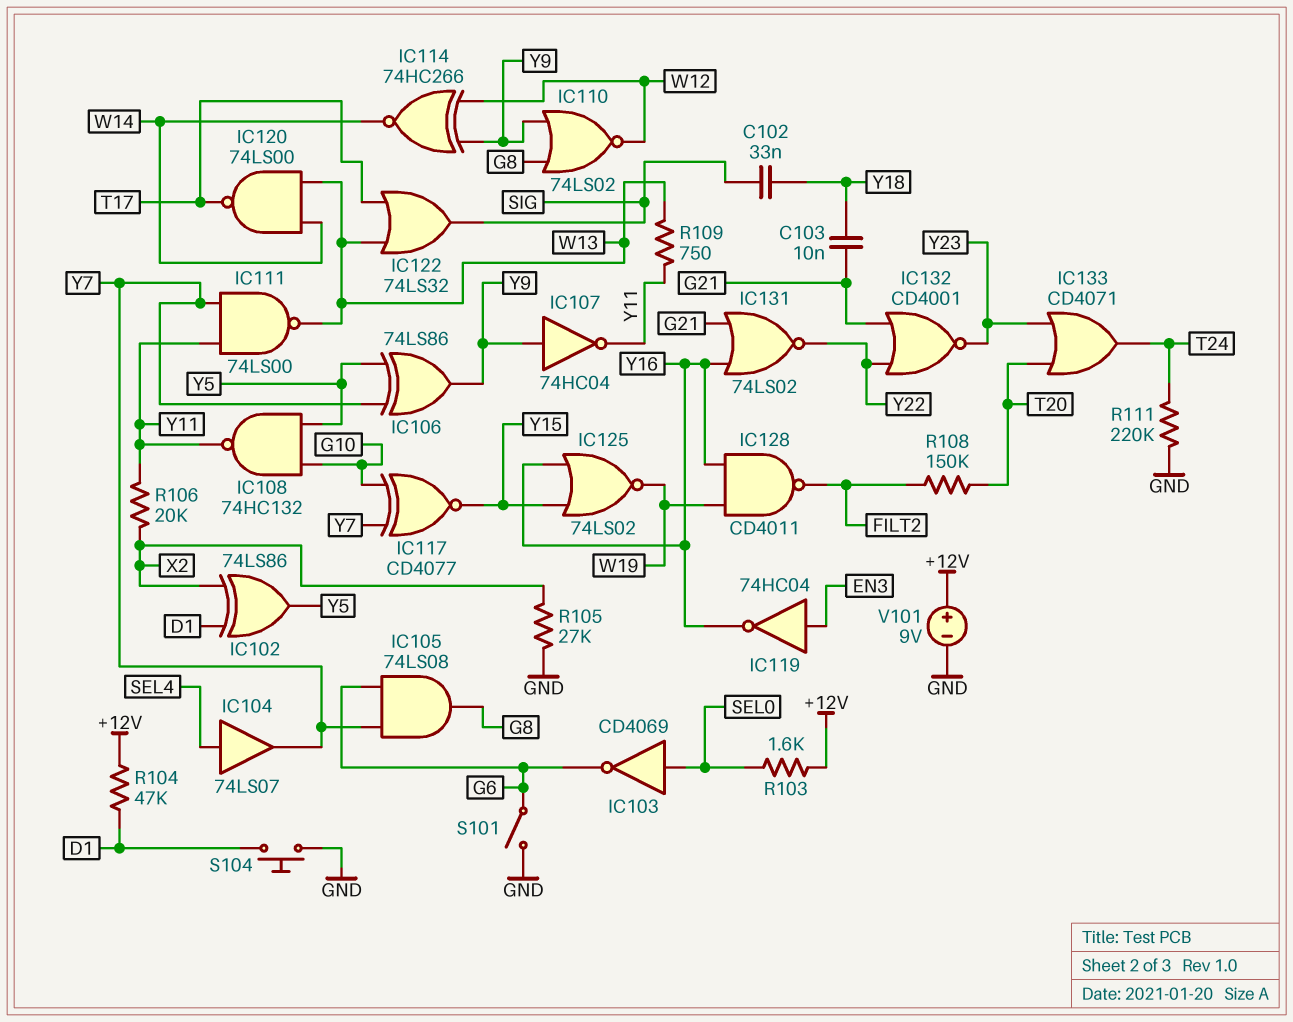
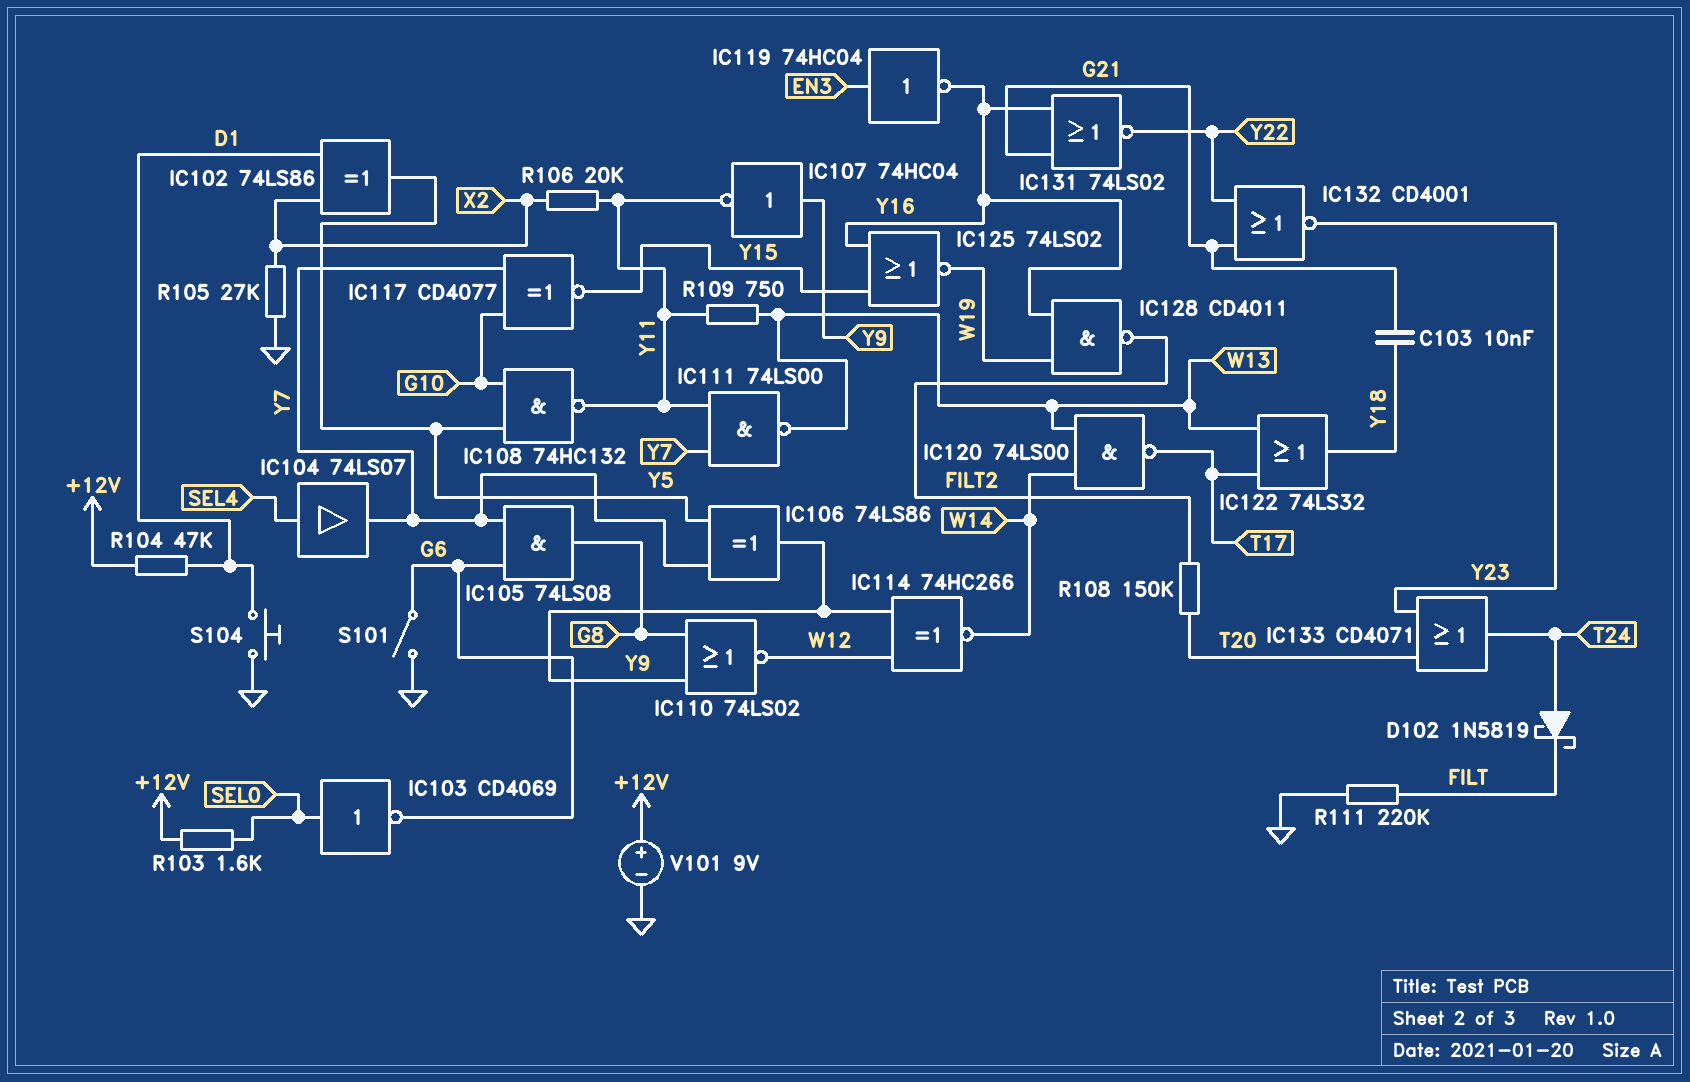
C102: 33nF (SIG, Y18) -> none
D102: none -> schottky 1N5819 (A T24, K FILT)
IC122: OR 74LS32 (in T17, in W13, out SIG) -> OR 74LS32 (in T17, in W13, out Y18)
R111: 220k (GND, T24) -> 220k (FILT, GND)

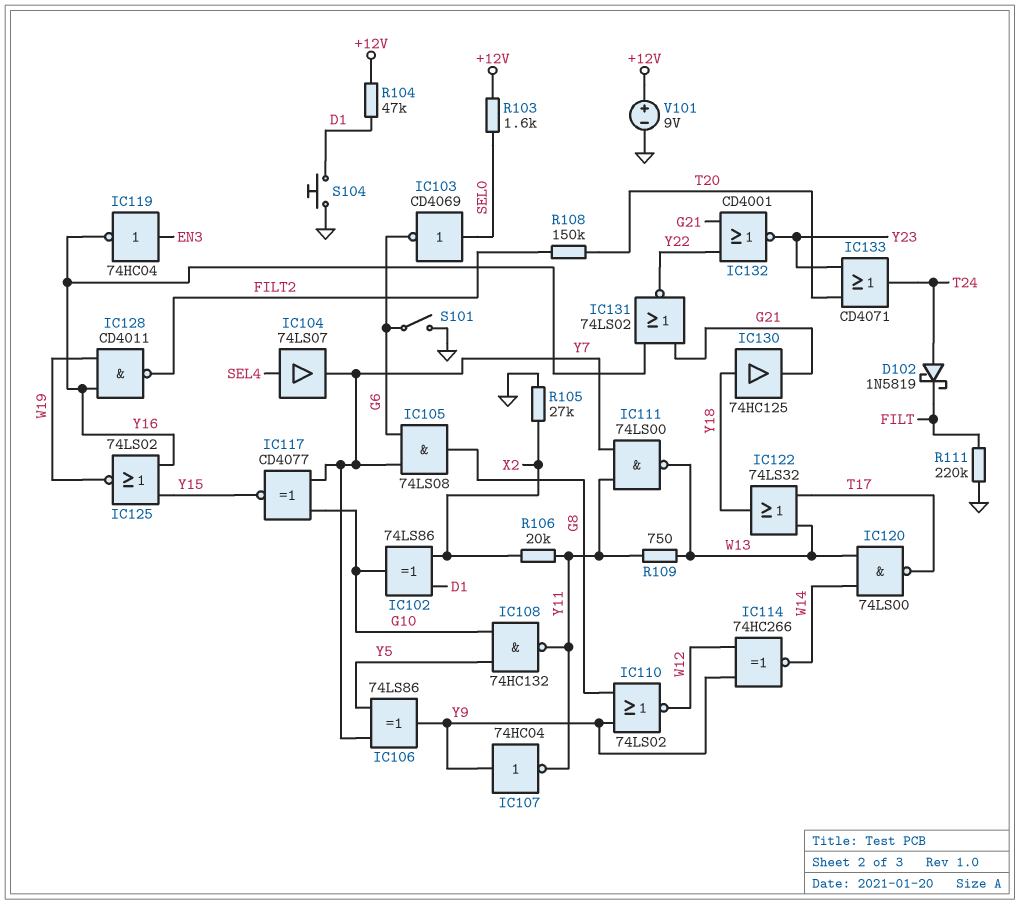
C103: 10nF (G21, Y18) -> none
IC102: XOR 74LS86 (in D1, in X2, out Y5) -> XOR 74LS86 (in D1, in X2, out G10)
IC130: none -> buffer 74HC125 (in Y18, out G21)

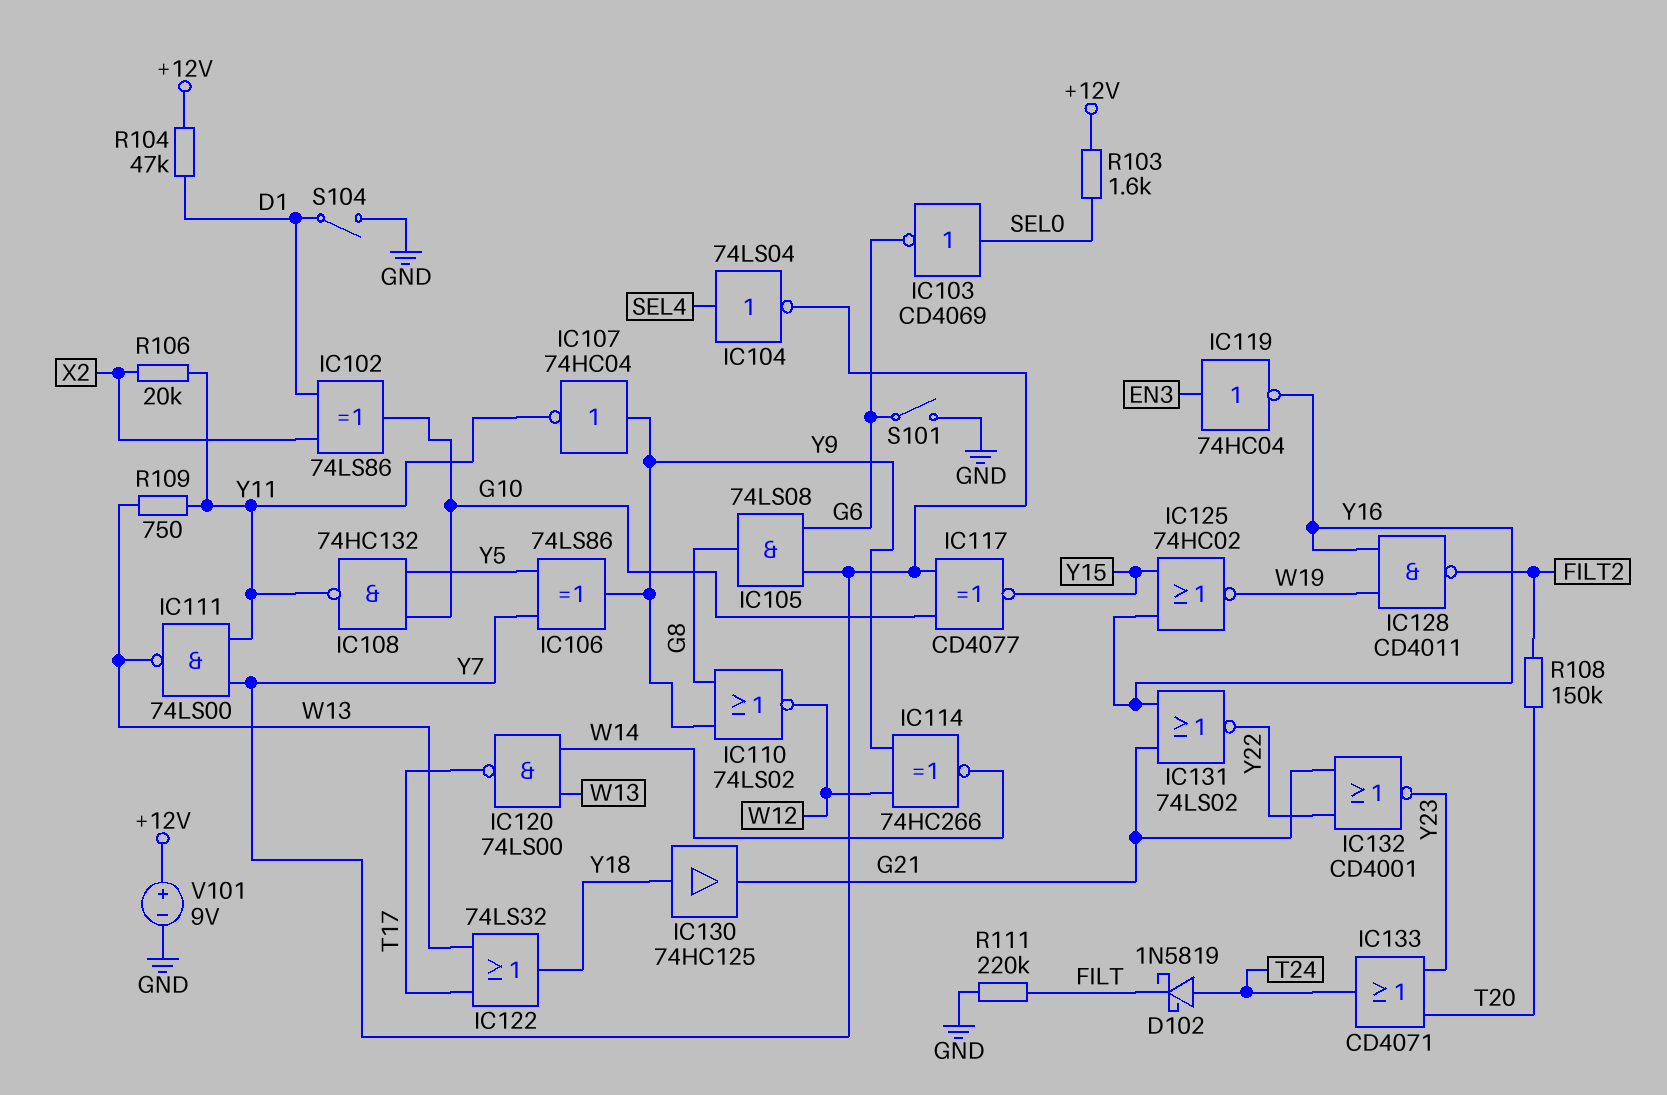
IC104: buffer 74LS07 (in SEL4, out Y7) -> NOT 74LS04 (in SEL4, out Y7)
IC125: NOR 74LS02 (in Y15, in Y16, out W19) -> NOR 74HC02 (in Y15, in Y16, out W19)
R105: 27k (GND, X2) -> none
S104: button (D1, GND) -> switch (D1, GND)

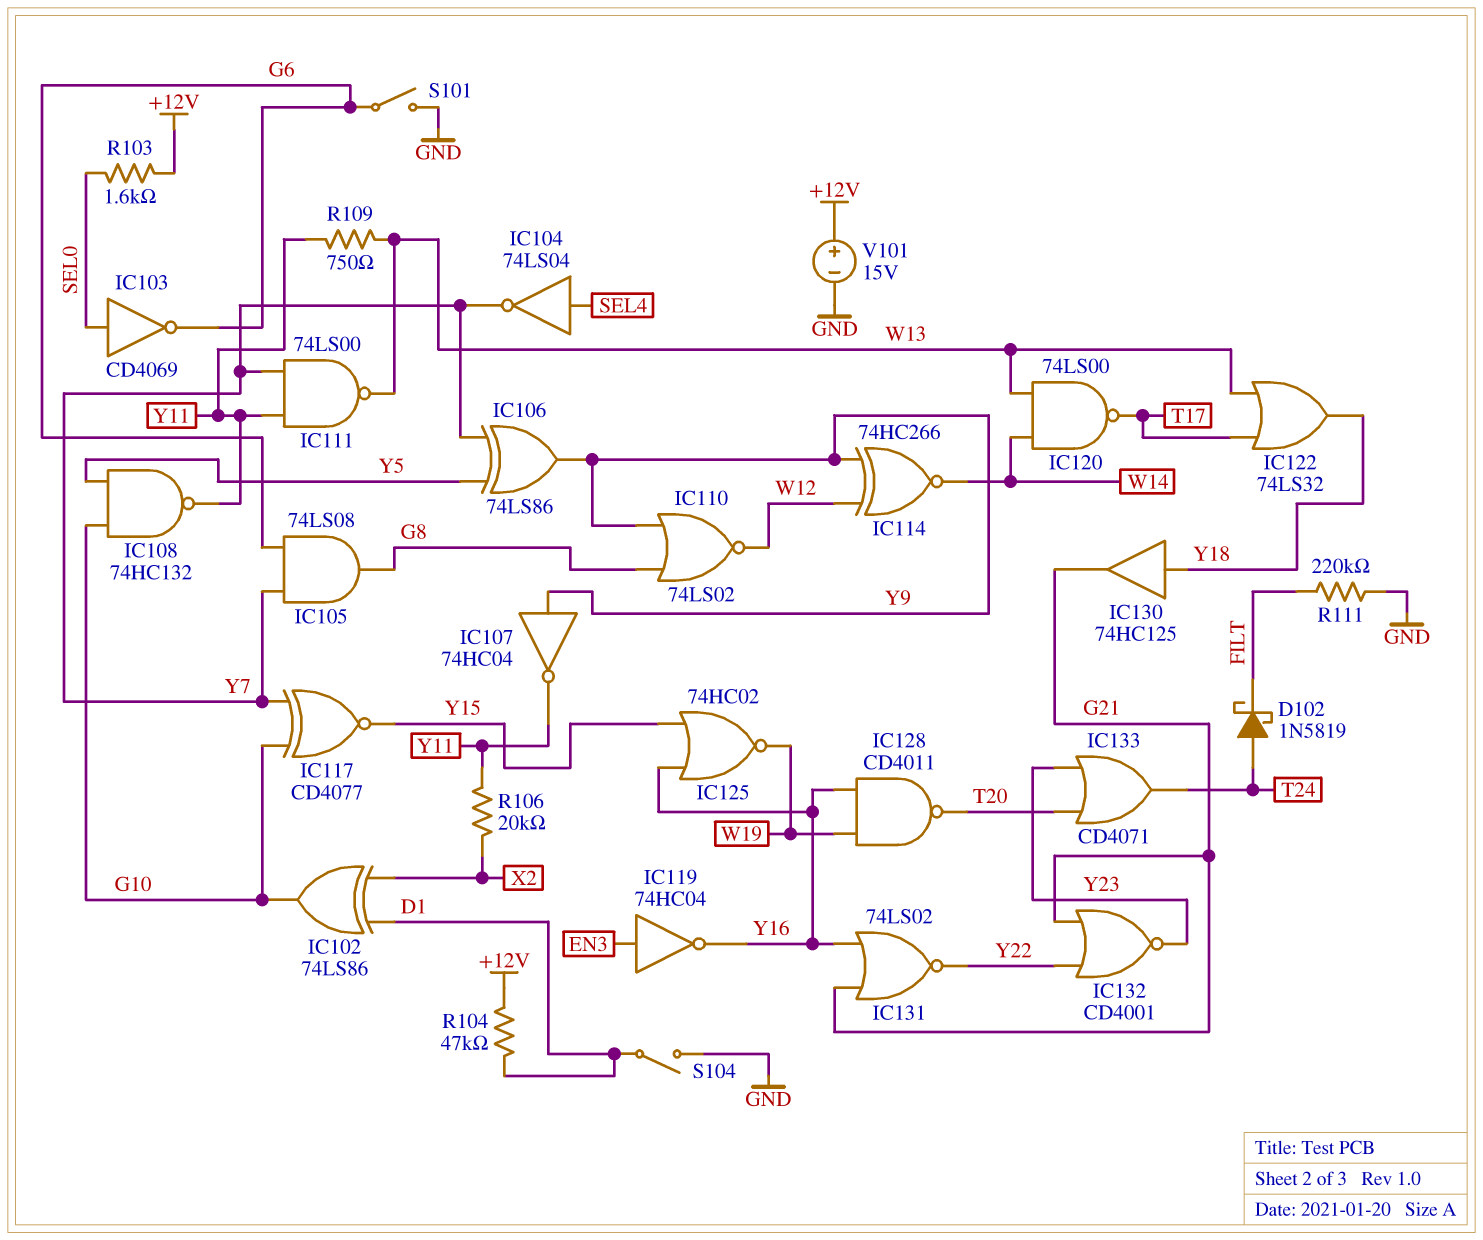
IC128: NAND CD4011 (in W19, in Y16, out FILT2) -> NAND CD4011 (in W19, in Y16, out T20)
R108: 150k (FILT2, T20) -> none
V101: 9V (plus +12V, minus GND) -> 15V (plus +12V, minus GND)

